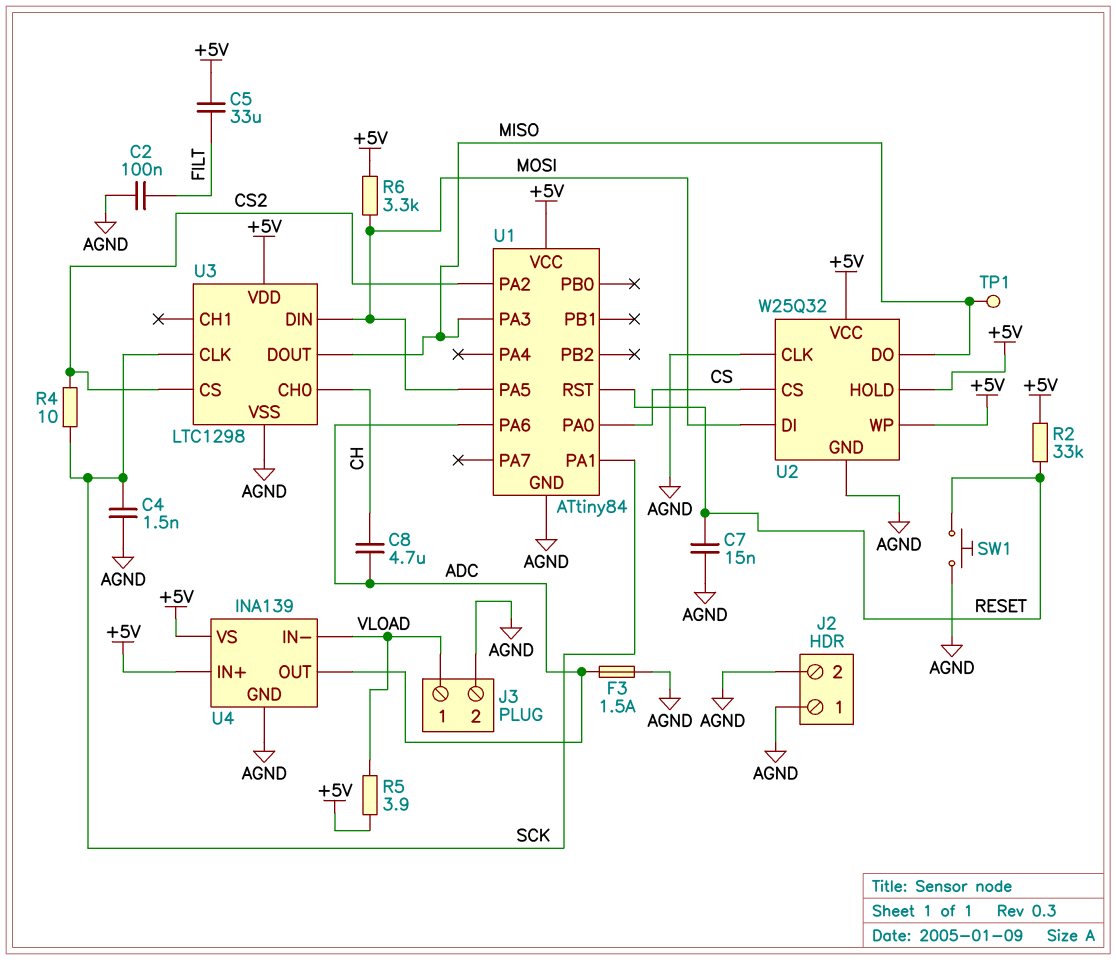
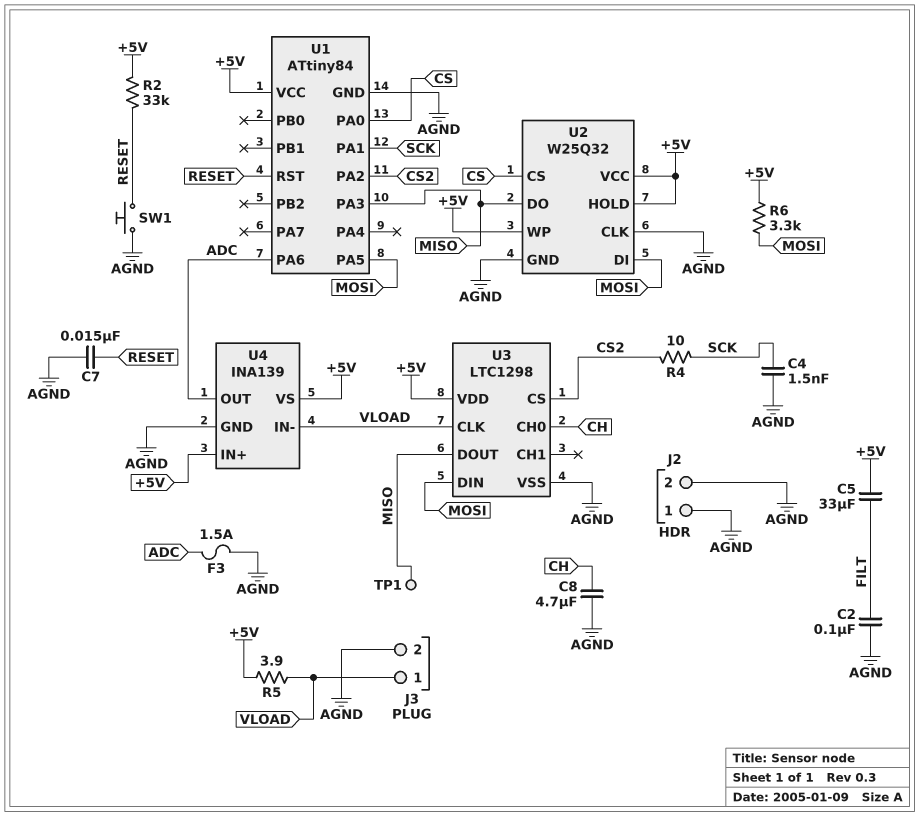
C8: 4.7uF (ADC, CH) -> 4.7uF (AGND, CH)
U3 pin CLK: SCK -> VLOAD

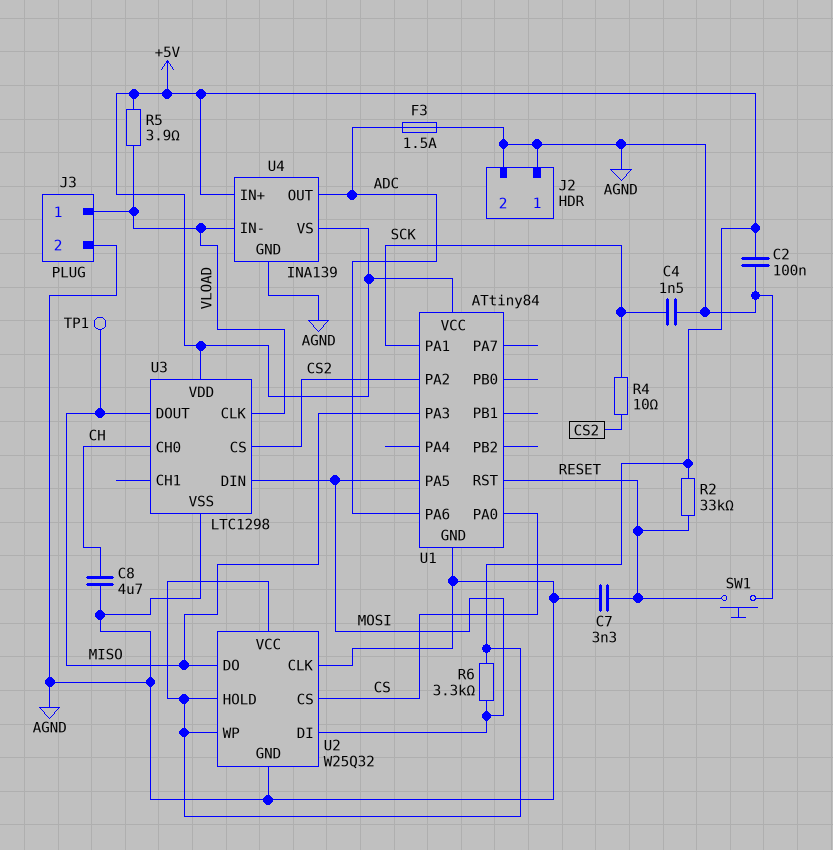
C2: 100nF (AGND, FILT) -> 100nF (+5V, AGND)
C5: 33uF (+5V, FILT) -> none
C7: 15nF (AGND, RESET) -> 3.3nF (AGND, RESET)

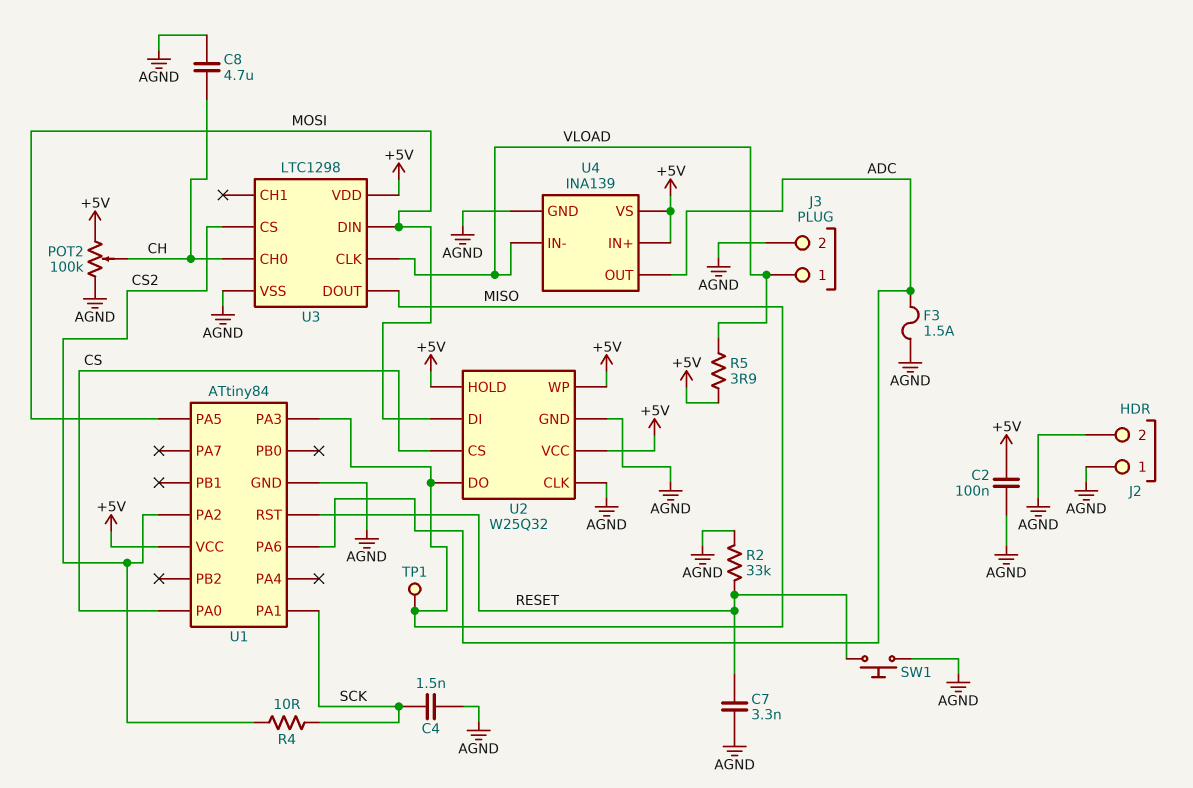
POT2: none -> 100k (+5V, AGND, wiper CH)
R2: 33k (+5V, RESET) -> 33k (AGND, RESET)
R6: 3.3k (+5V, MOSI) -> none

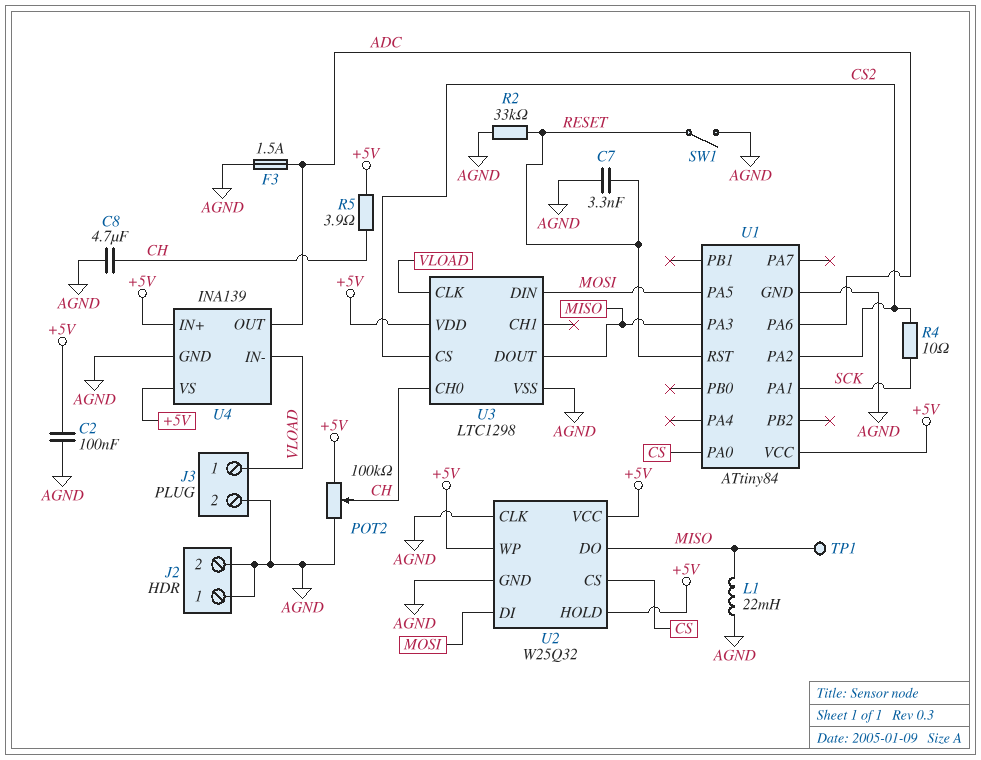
C4: 1.5nF (AGND, SCK) -> none
L1: none -> 22mH (AGND, MISO)
R5: 3.9 (+5V, VLOAD) -> 3.9 (+5V, CH)
SW1: button (AGND, RESET) -> switch (AGND, RESET)

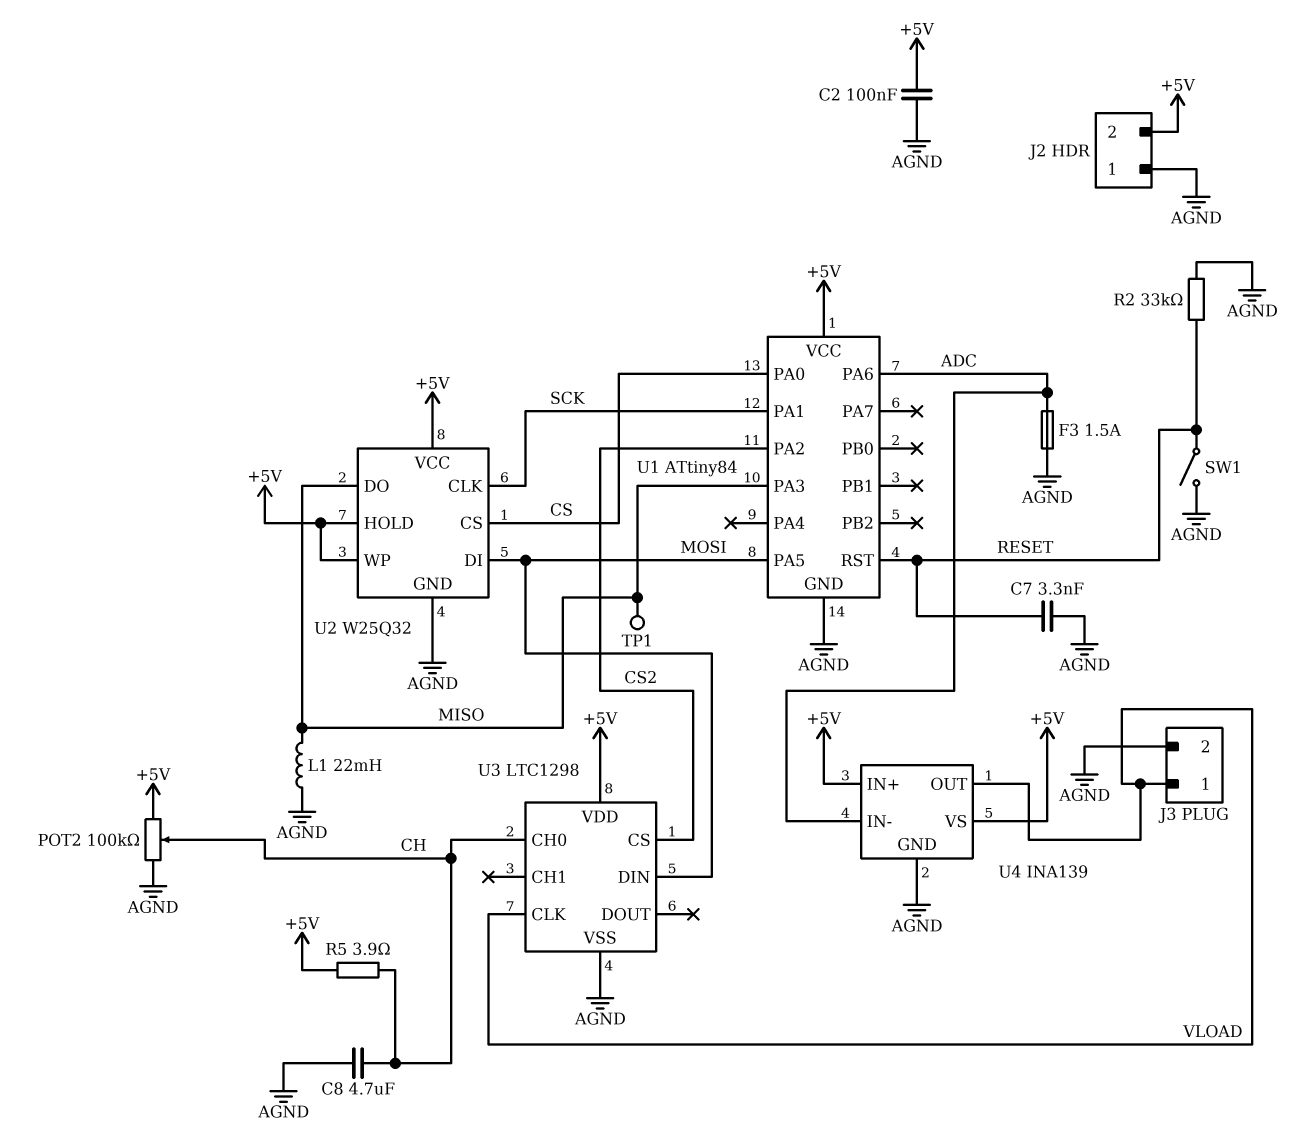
J2 pin 2: AGND -> +5V
R4: 10 (CS2, SCK) -> none
U2 pin CLK: AGND -> SCK
U3 pin DOUT: MISO -> none
U4 pin IN-: VLOAD -> ADC
U4 pin OUT: ADC -> VLOAD

